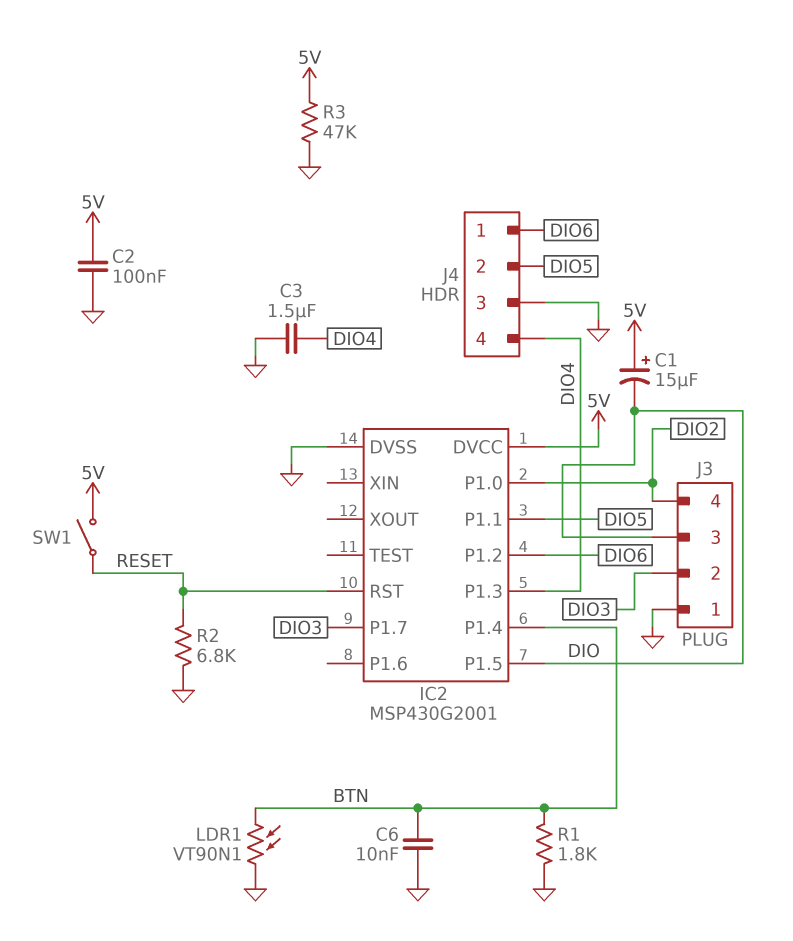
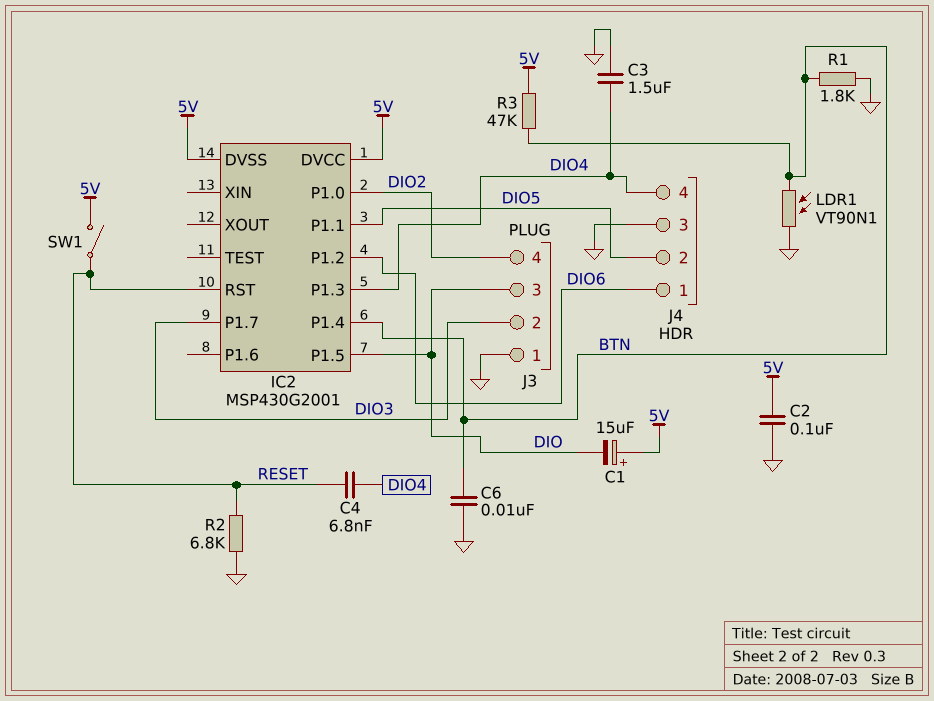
C4: none -> 6.8nF (DIO4, RESET)
IC2 pin DVSS: GND -> 5V
R3: 47k (5V, GND) -> 47k (5V, BTN)

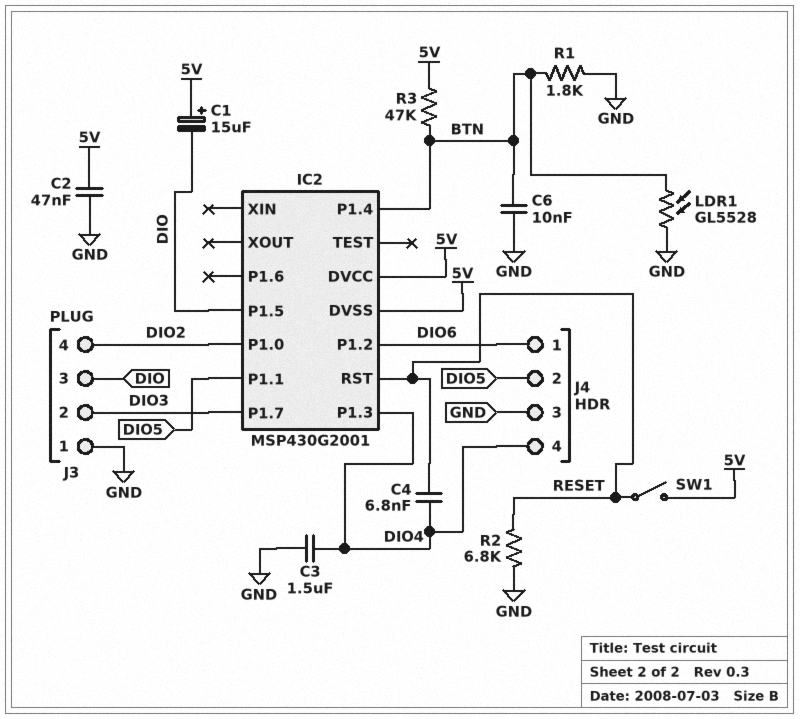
C2: 100nF (5V, GND) -> 47nF (5V, GND)
LDR1: VT90N1 (BTN, GND) -> GL5528 (BTN, GND)

